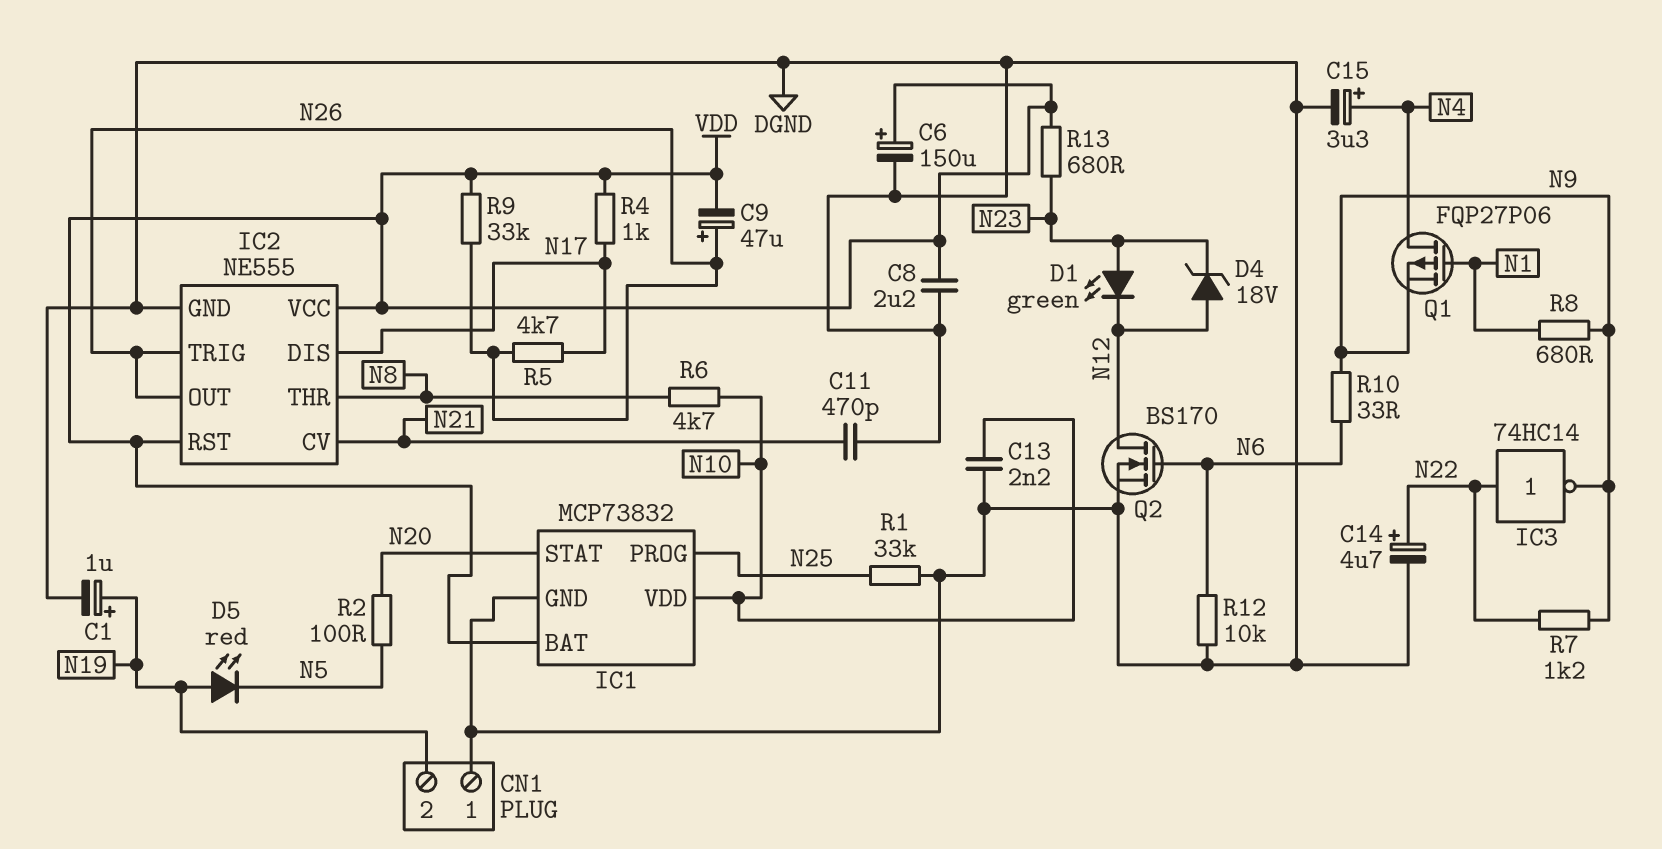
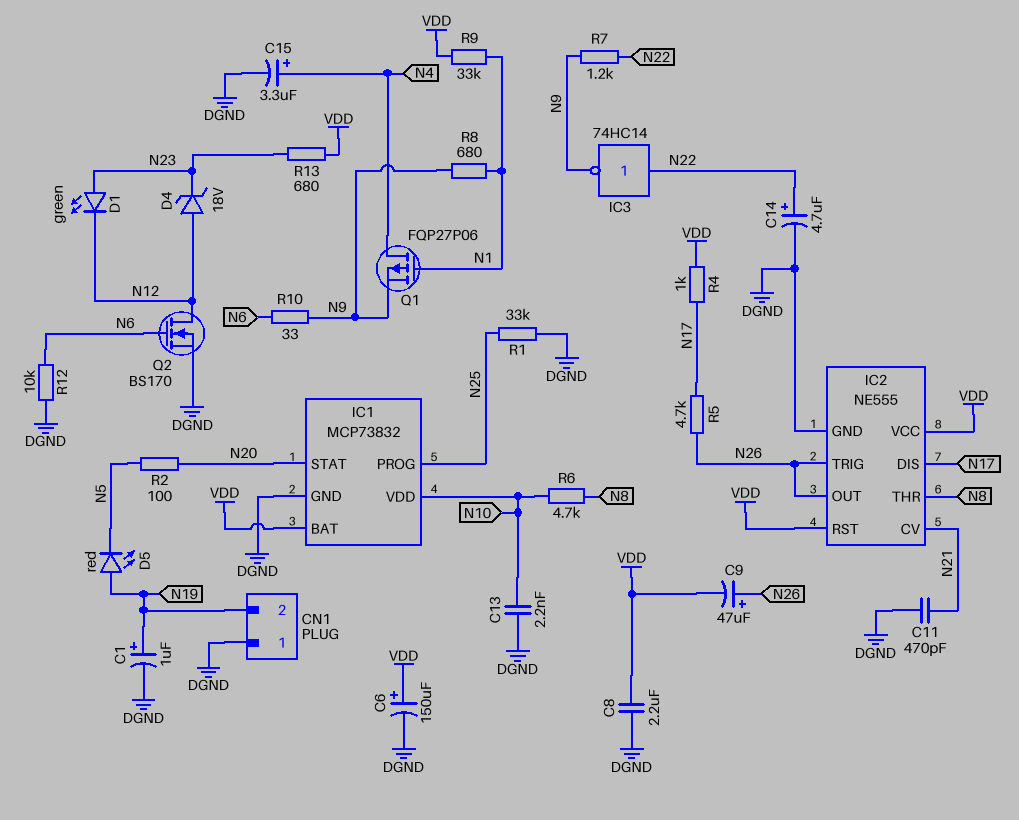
R9: 33k (N26, VDD) -> 33k (N1, VDD)

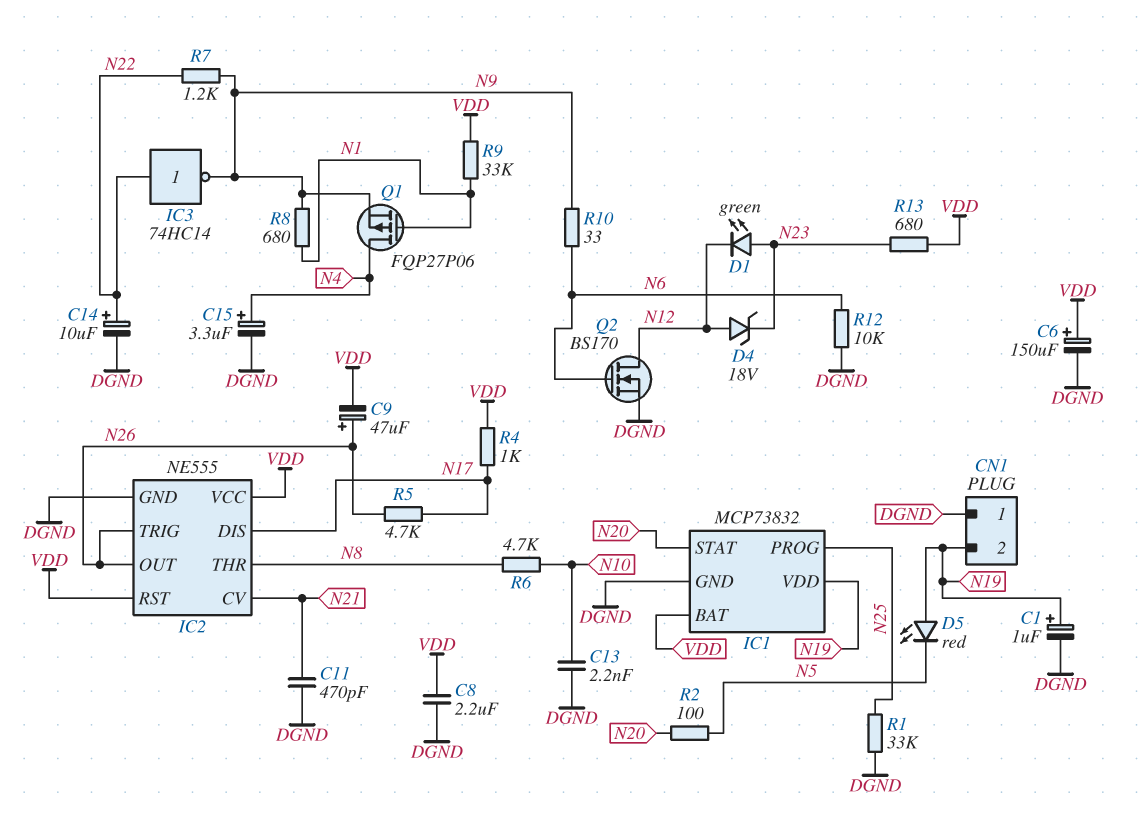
C14: 4.7uF (plus N22, minus DGND) -> 10uF (plus N22, minus DGND)
IC1 pin VDD: N10 -> N19

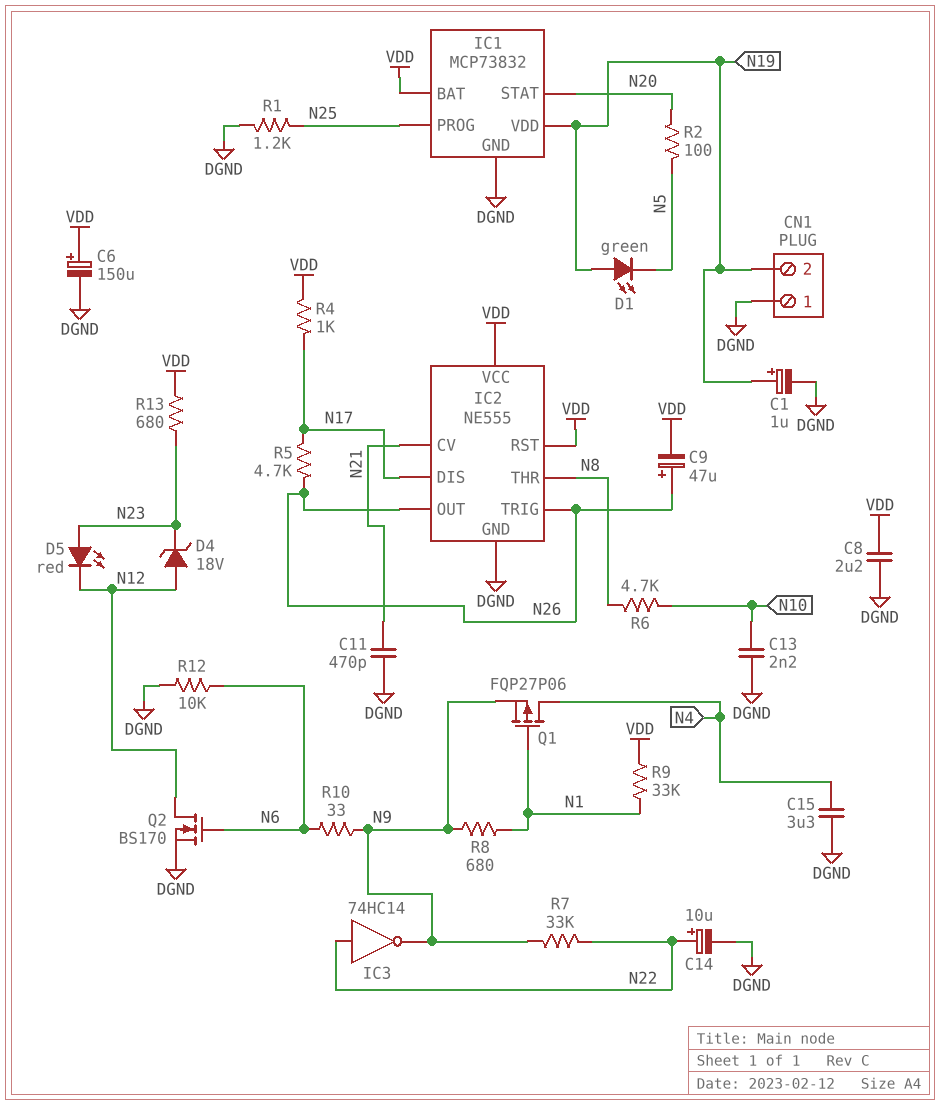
C15: 3.3uF (plus N4, minus DGND) -> 3.3uF (DGND, N4)
D1: LED green (A N23, K N12) -> LED green (A N19, K N5)
D5: LED red (A N19, K N5) -> LED red (A N23, K N12)
R1: 33k (DGND, N25) -> 1.2k (DGND, N25)
R7: 1.2k (N9, N22) -> 33k (N9, N22)

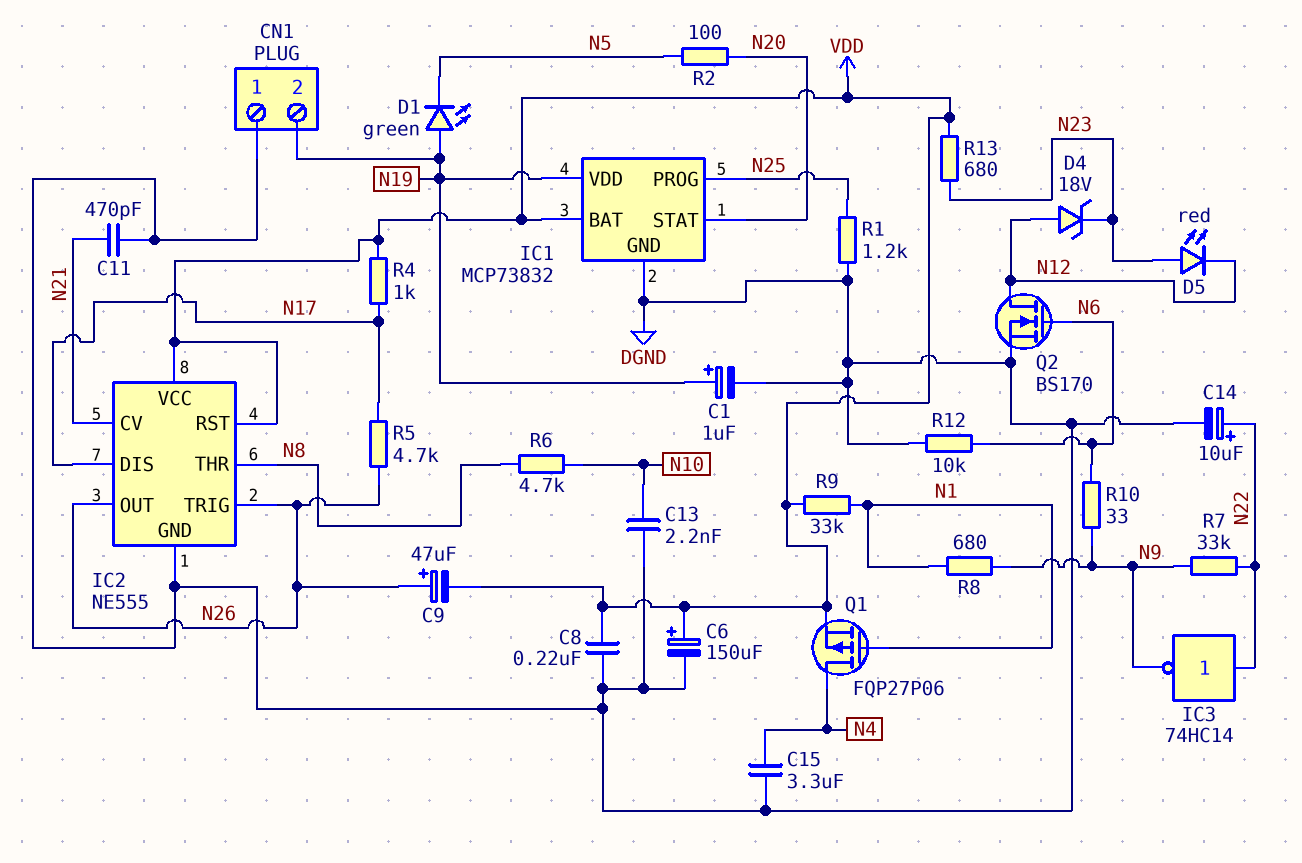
C8: 2.2uF (DGND, VDD) -> 220nF (DGND, VDD)
Q1: PMOS FQP27P06 (G N1, D N4, S N9) -> PMOS FQP27P06 (G N1, D N4, S VDD)

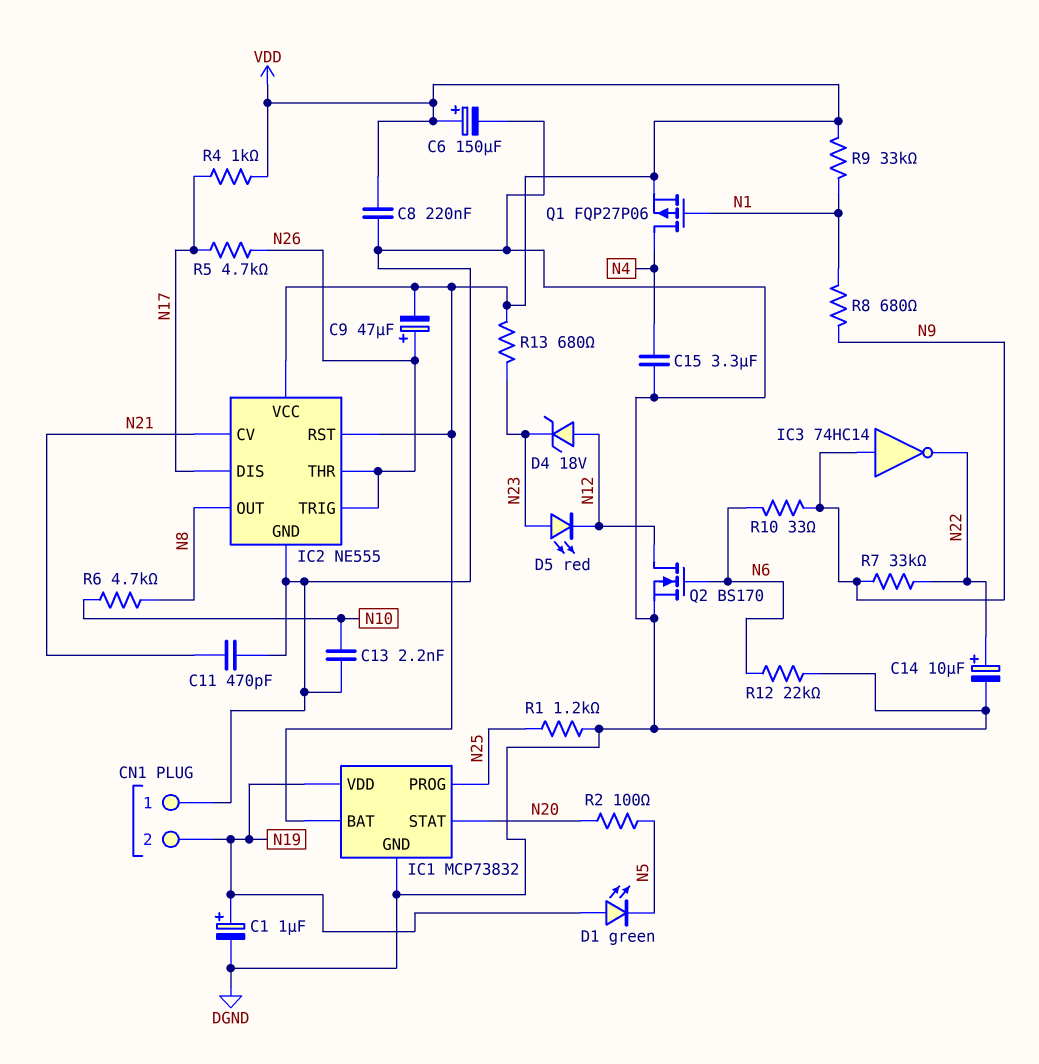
IC2 pin OUT: N26 -> N8
IC2 pin THR: N8 -> N26
IC3: NOT 74HC14 (in N22, out N9) -> NOT 74HC14 (in N9, out N22)
R12: 10k (DGND, N6) -> 22k (DGND, N6)

